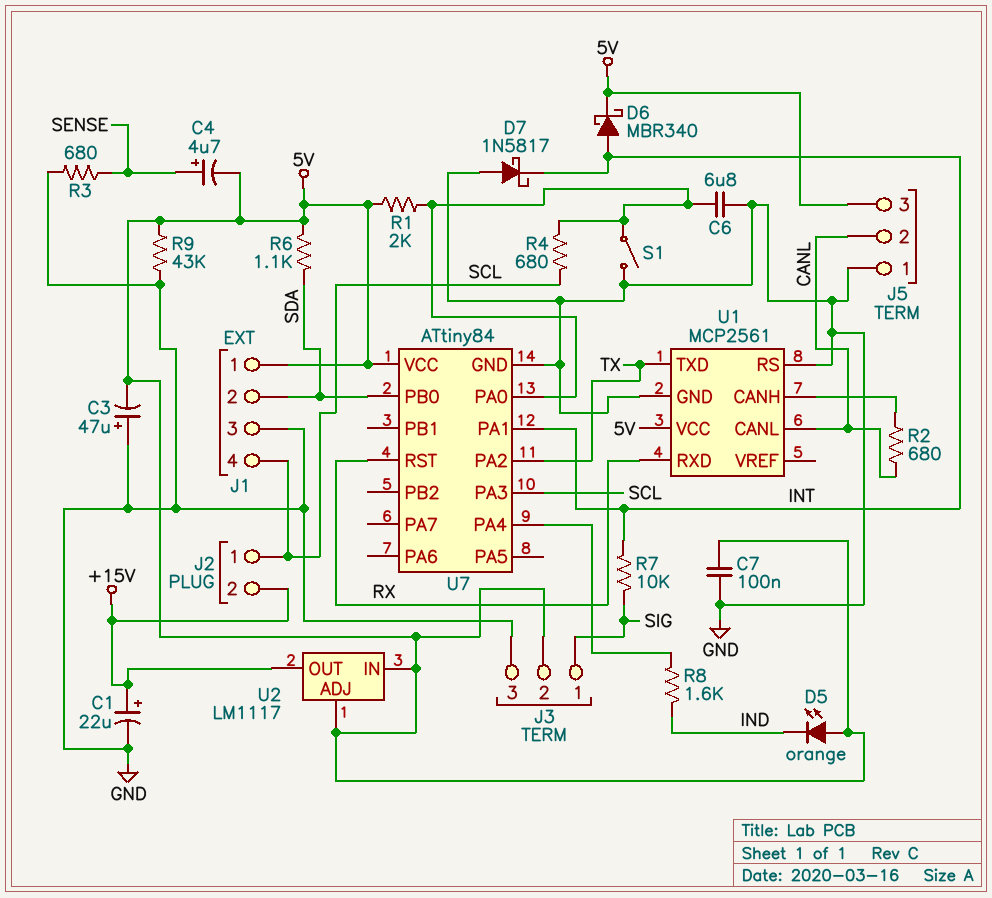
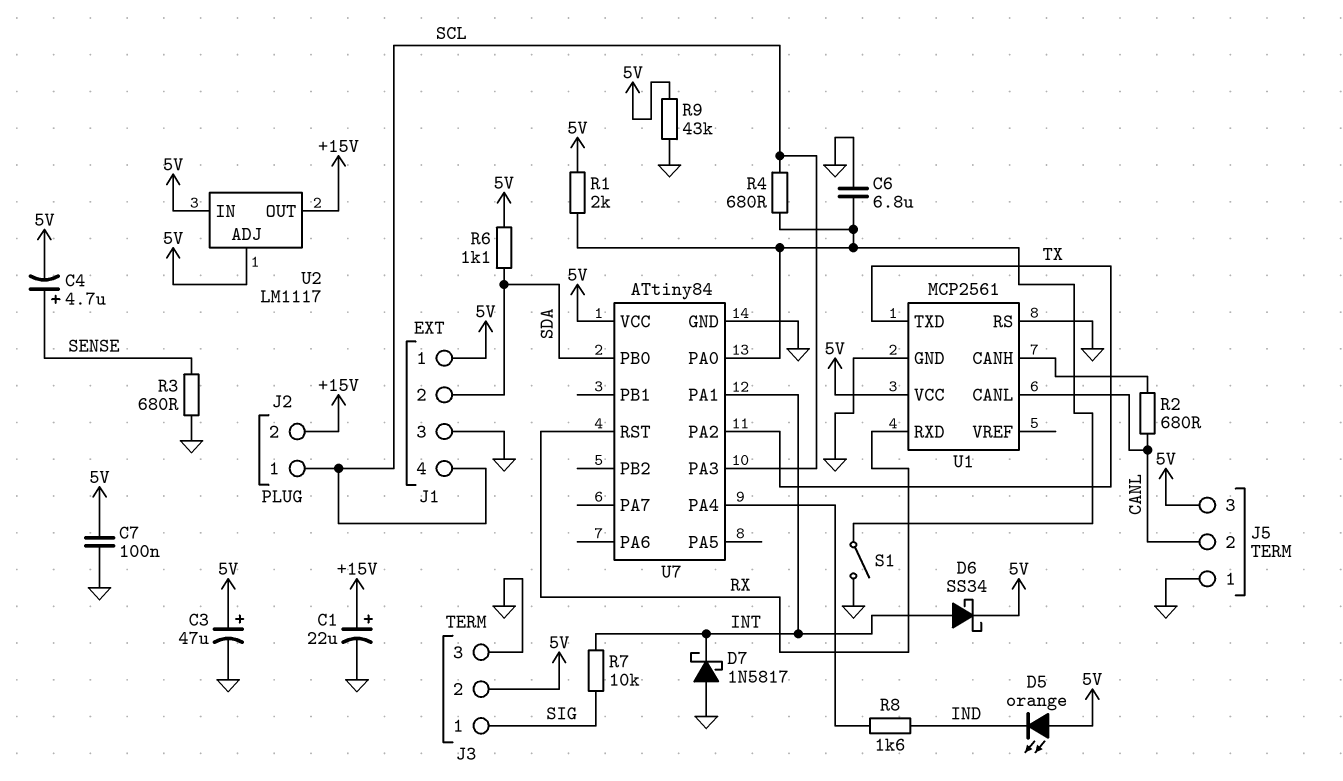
C3: 47uF (plus GND, minus 5V) -> 47uF (plus 5V, minus GND)
D6: schottky MBR340 (A INT, K 5V) -> schottky SS34 (A INT, K 5V)

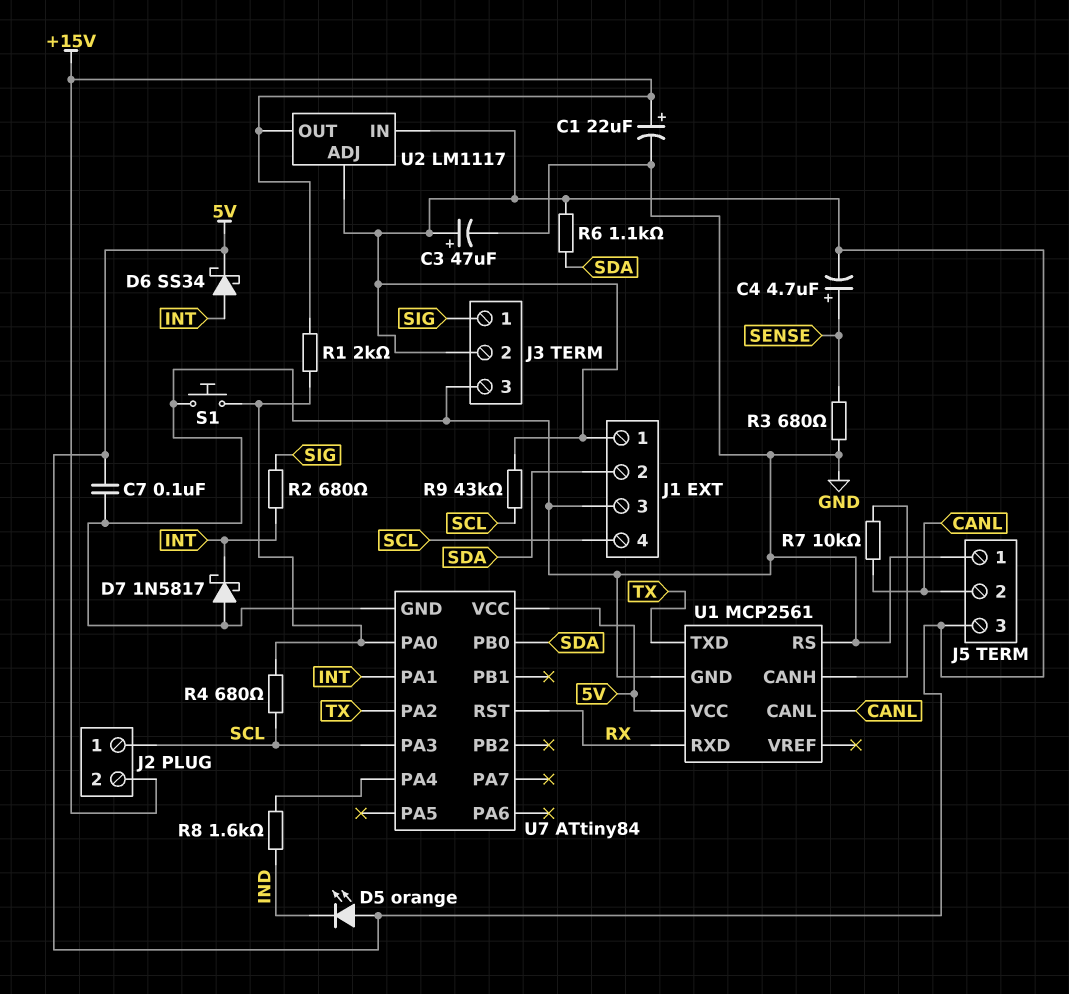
C6: 6.8uF (GND, U7/PA0) -> none
R1: 2k (5V, U7/PA0) -> 2k (+15V, U7/PA0)
R2: 680 (CANL, U1/CANH) -> 680 (INT, SIG)
R7: 10k (INT, SIG) -> 10k (CANL, U1/CANH)
R9: 43k (5V, GND) -> 43k (5V, SCL)
S1: switch (GND, U7/PA0) -> button (GND, U7/PA0)

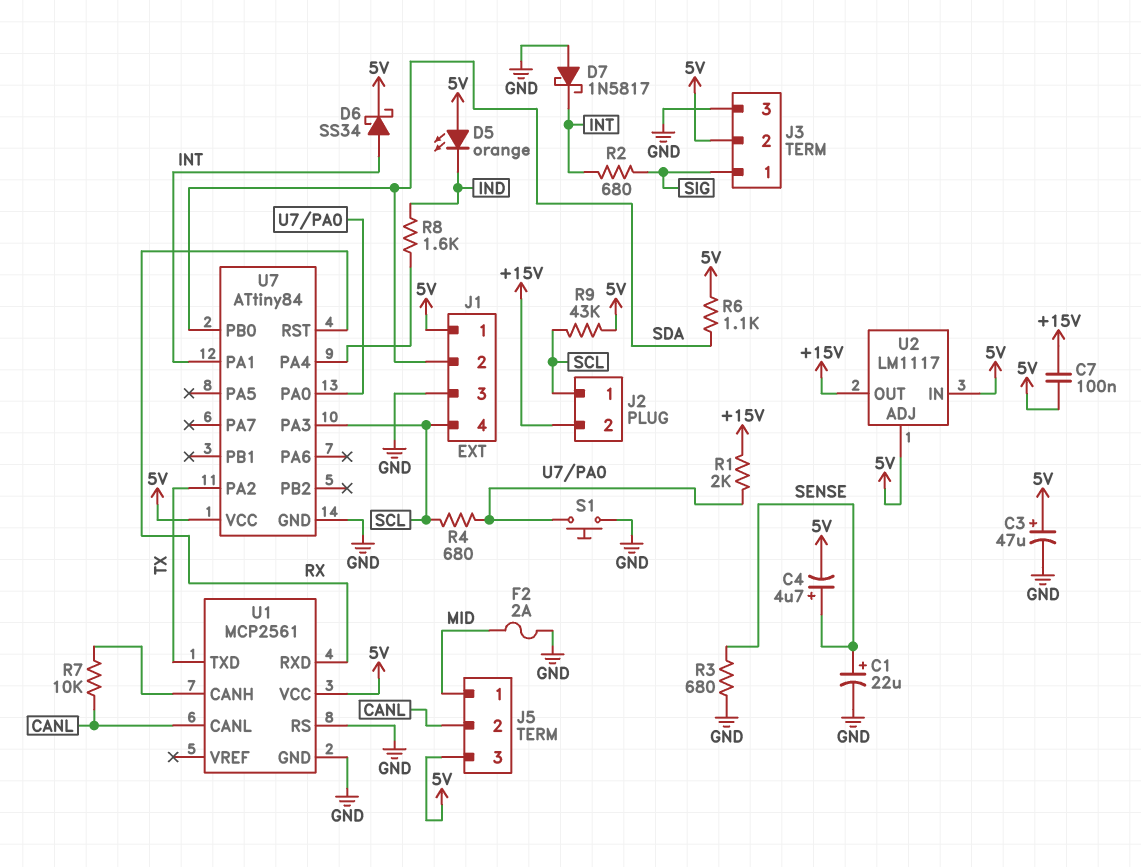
C1: 22uF (plus +15V, minus GND) -> 22uF (plus SENSE, minus GND)
C7: 100nF (5V, GND) -> 100nF (+15V, 5V)
F2: none -> 2A (GND, MID)
J5 pin 1: GND -> MID

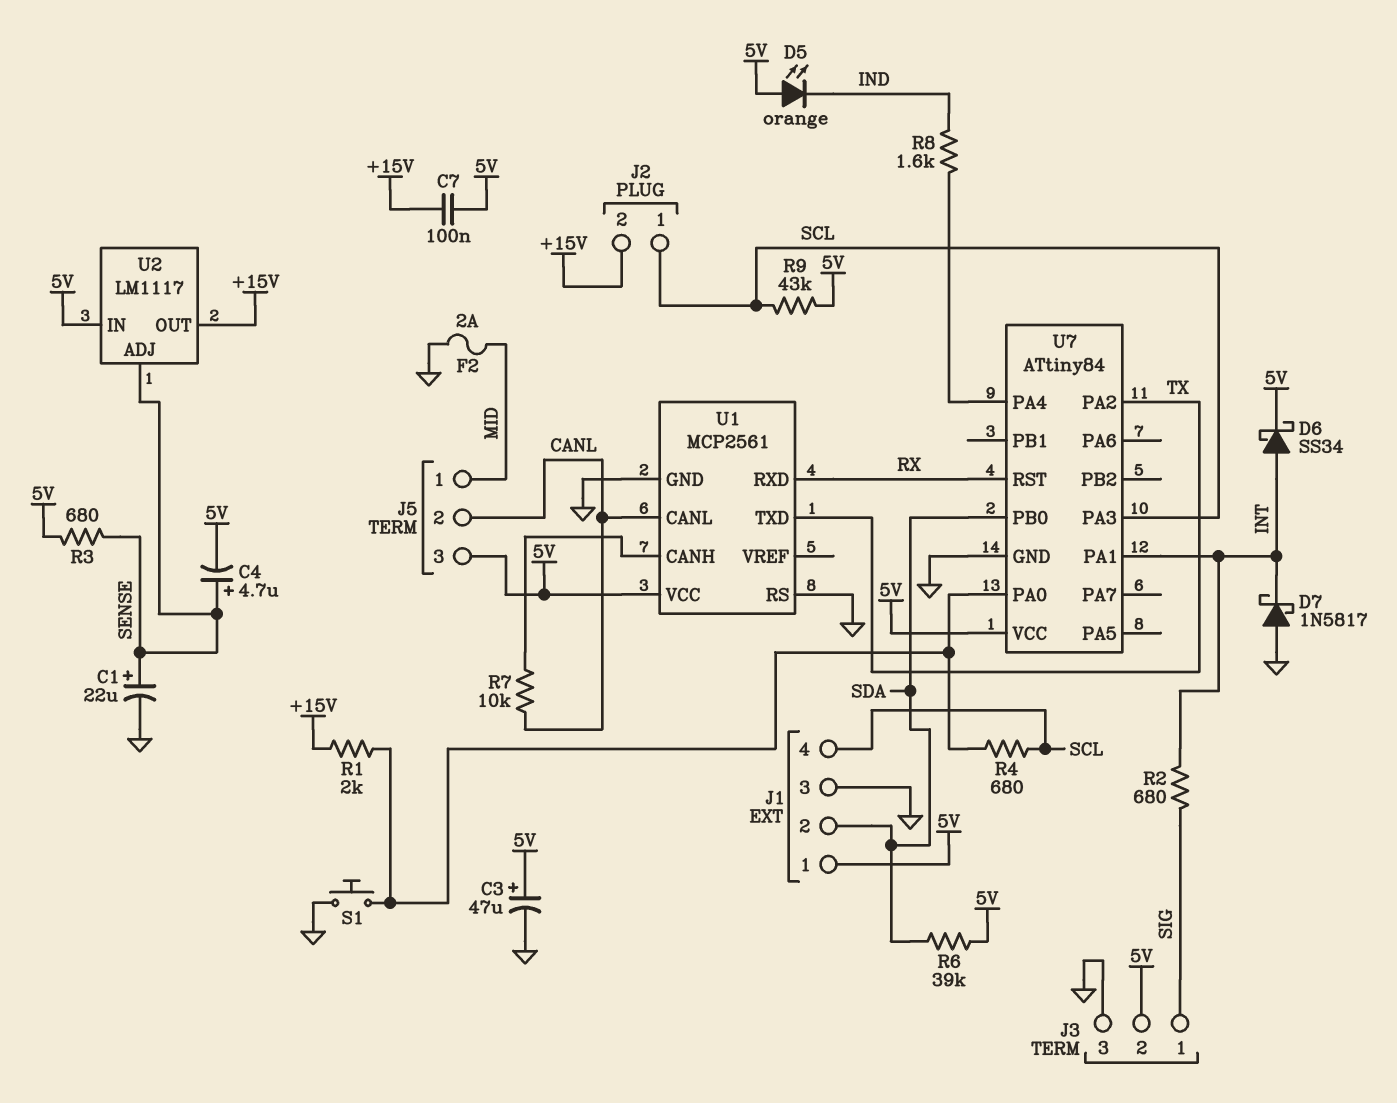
R3: 680 (GND, SENSE) -> 680 (5V, SENSE)
R6: 1.1k (5V, SDA) -> 39k (5V, SDA)
U2 pin ADJ: 5V -> SENSE

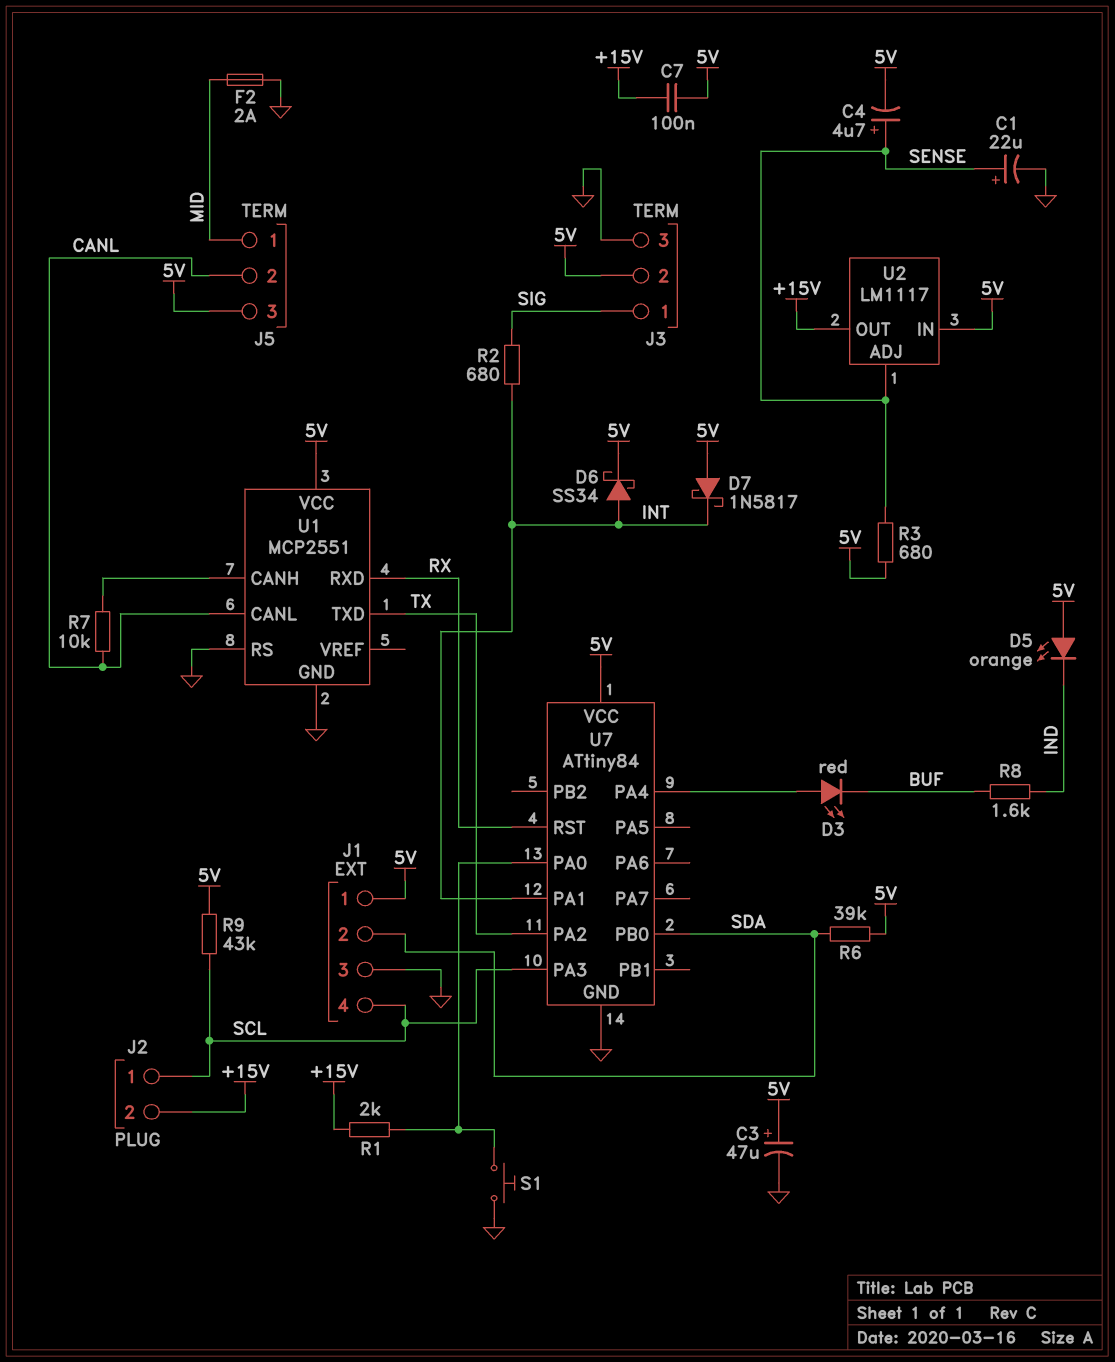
D3: none -> LED red (A U7/PA4, K BUF)
D7: schottky 1N5817 (A GND, K INT) -> schottky 1N5817 (A 5V, K INT)
R4: 680 (SCL, U7/PA0) -> none
R8: 1.6k (IND, U7/PA4) -> 1.6k (BUF, IND)
U1: MCP2561 -> MCP2551

